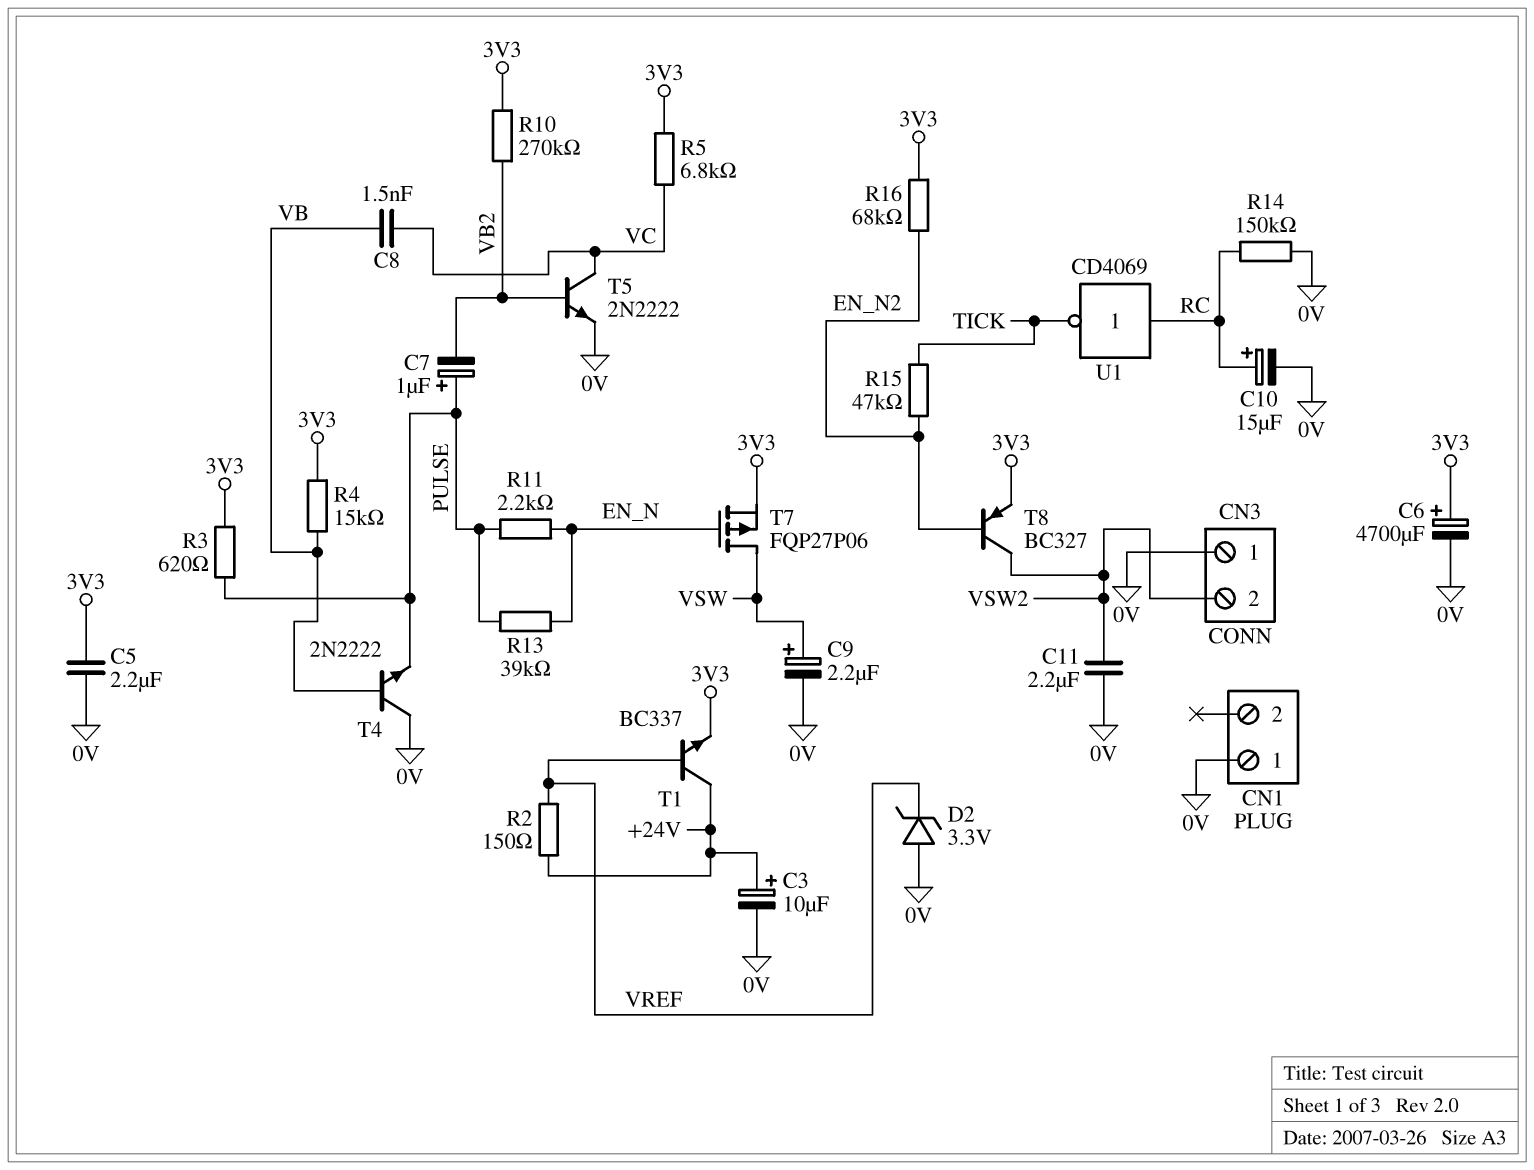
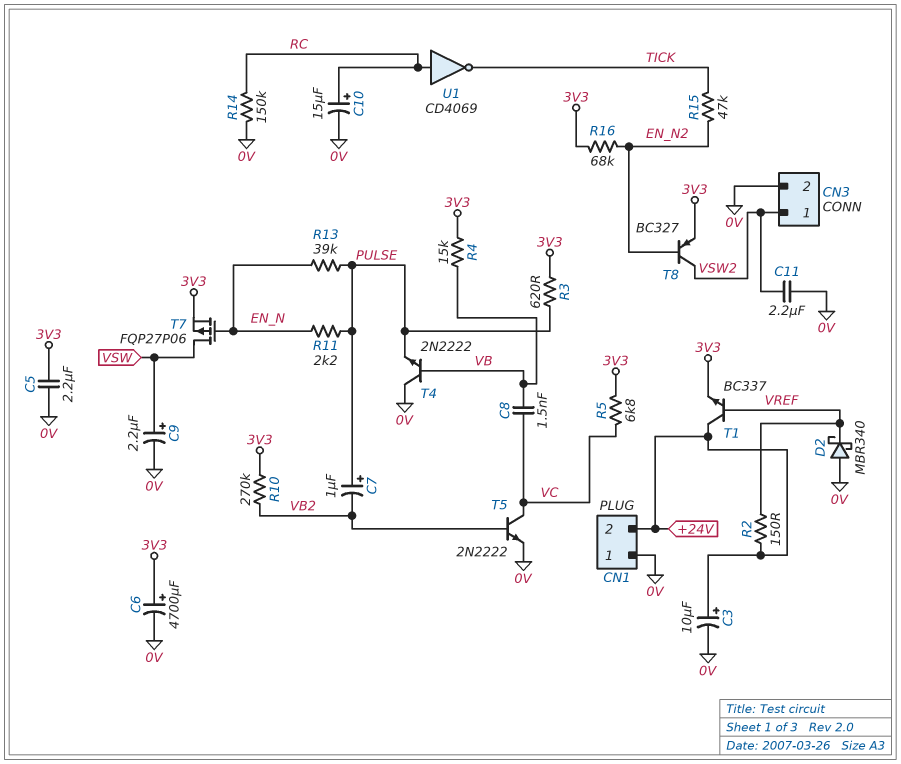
CN1 pin 2: none -> +24V
CN3 pin 1: 0V -> VSW2
CN3 pin 2: VSW2 -> 0V
D2: zener 3.3V (A 0V, K VREF) -> schottky MBR340 (A 0V, K VREF)

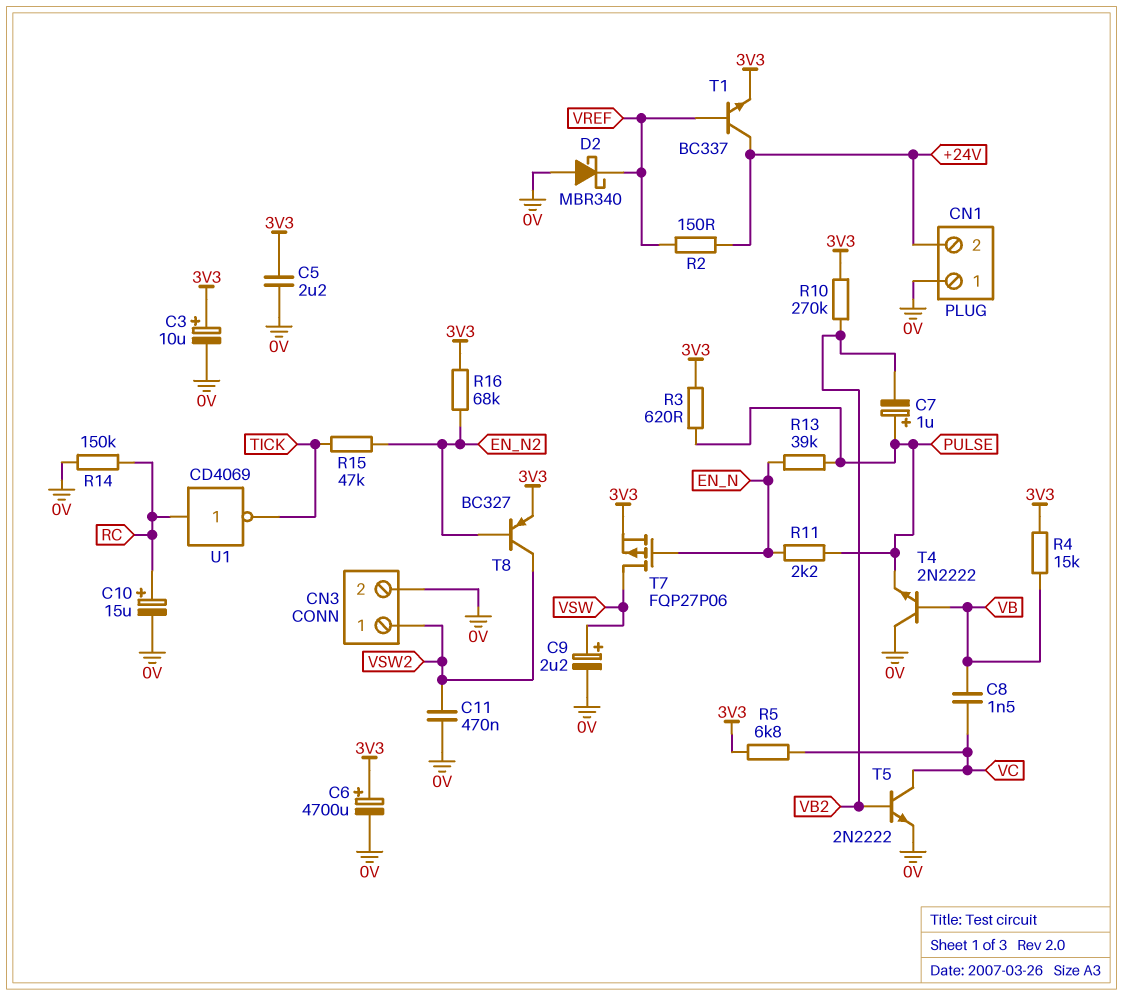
C3: 10uF (plus +24V, minus 0V) -> 10uF (plus 3V3, minus 0V)
C11: 2.2uF (0V, VSW2) -> 470nF (0V, VSW2)

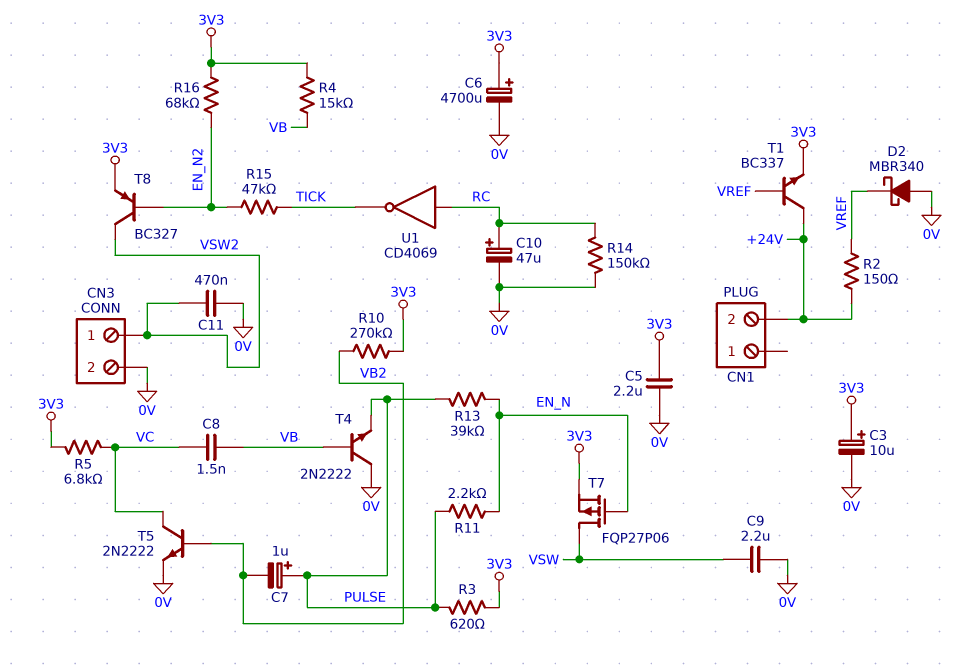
C9: 2.2uF (plus VSW, minus 0V) -> 2.2uF (0V, VSW)
C10: 15uF (plus RC, minus 0V) -> 47uF (plus RC, minus 0V)
CN1 pin 1: 0V -> none

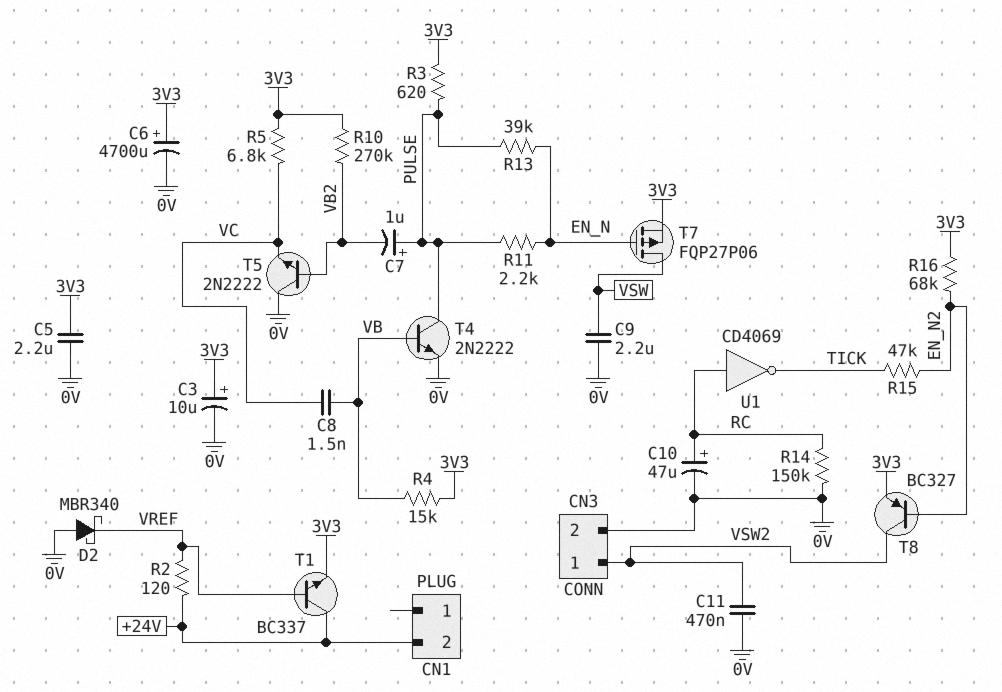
R2: 150 (+24V, VREF) -> 120 (+24V, VREF)
T4: NPN 2N2222 (B VB, C 0V, E PULSE) -> NPN 2N2222 (B VB, C PULSE, E 0V)
T5: NPN 2N2222 (B VB2, C VC, E 0V) -> NPN 2N2222 (B VB2, C 0V, E VC)

